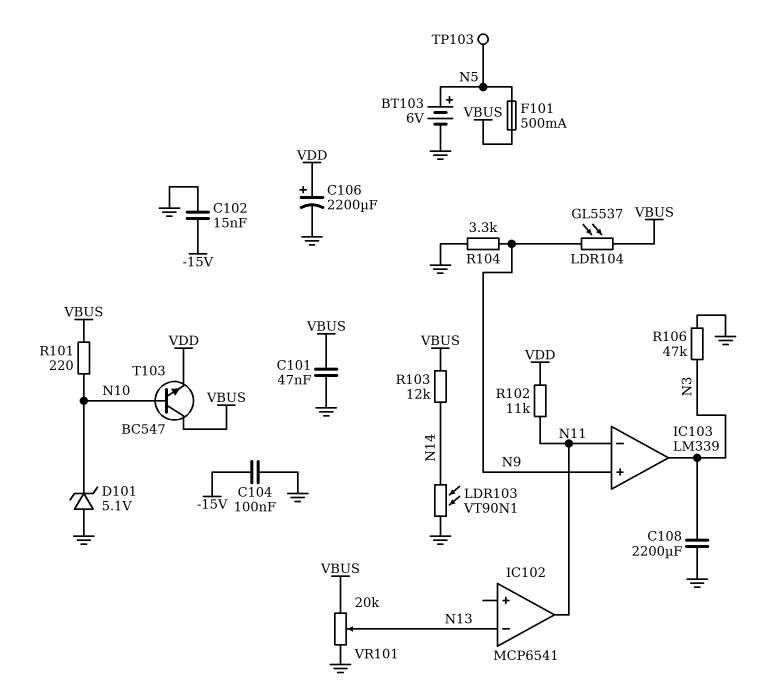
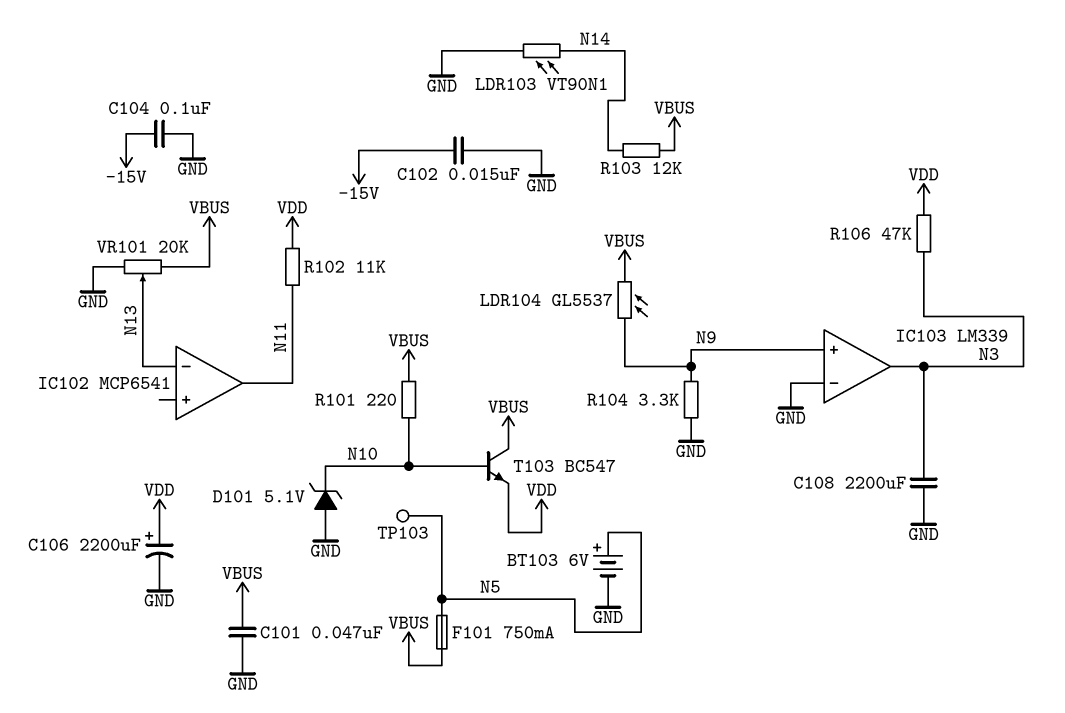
F101: 500mA (N5, VBUS) -> 750mA (N5, VBUS)
IC103 pin in-: N11 -> GND
R106: 47k (GND, N3) -> 47k (N3, VDD)

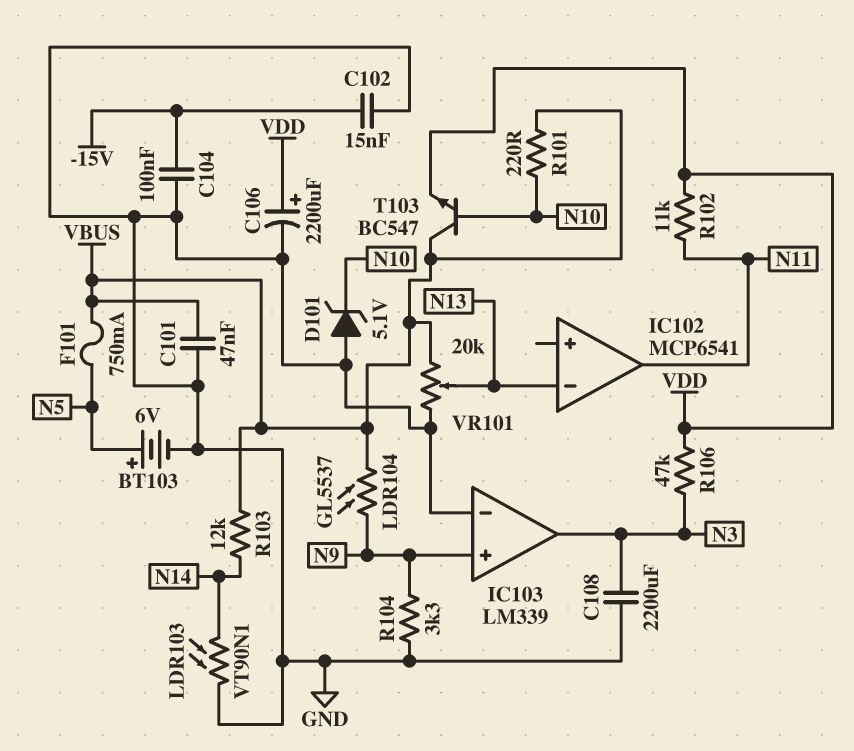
TP103: test point (N5) -> none

